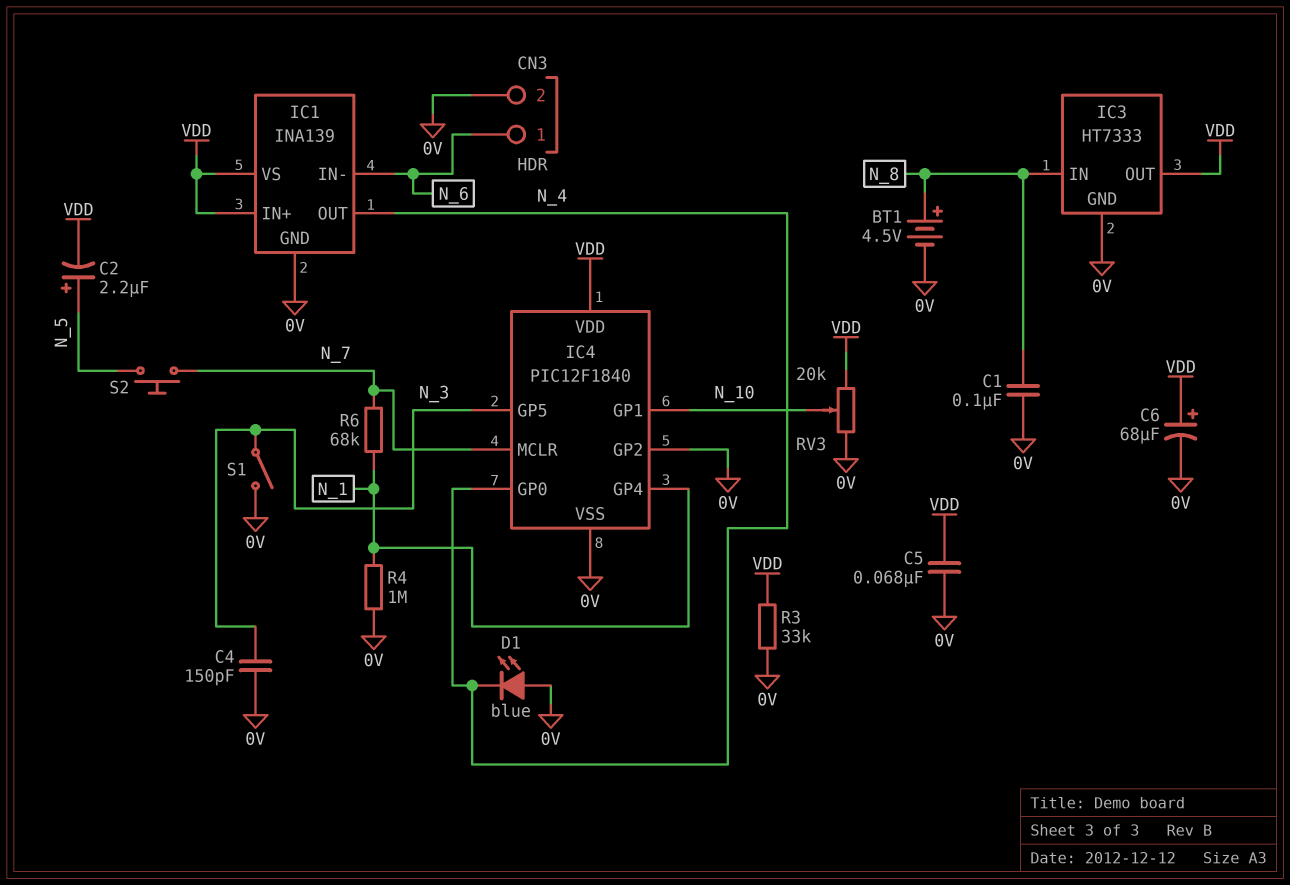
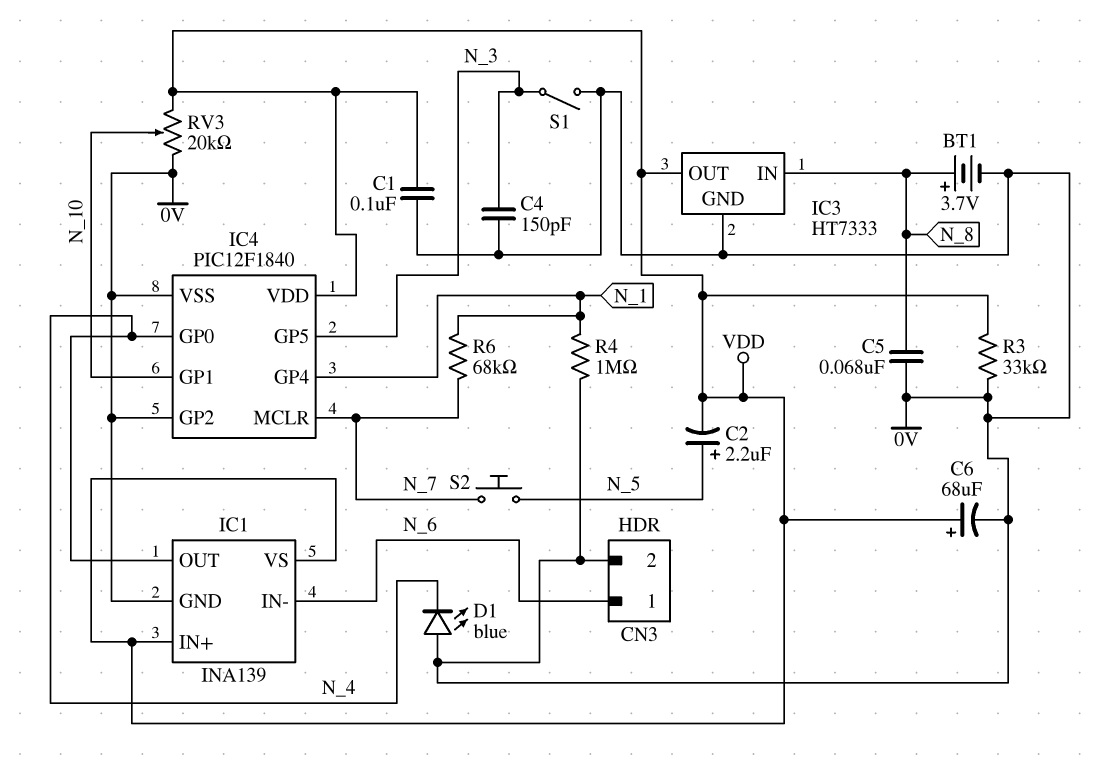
BT1: 4.5V (plus N_8, minus 0V) -> 3.7V (plus N_8, minus 0V)
C1: 100nF (0V, N_8) -> 100nF (0V, VDD)
C5: 68nF (0V, VDD) -> 68nF (0V, N_8)

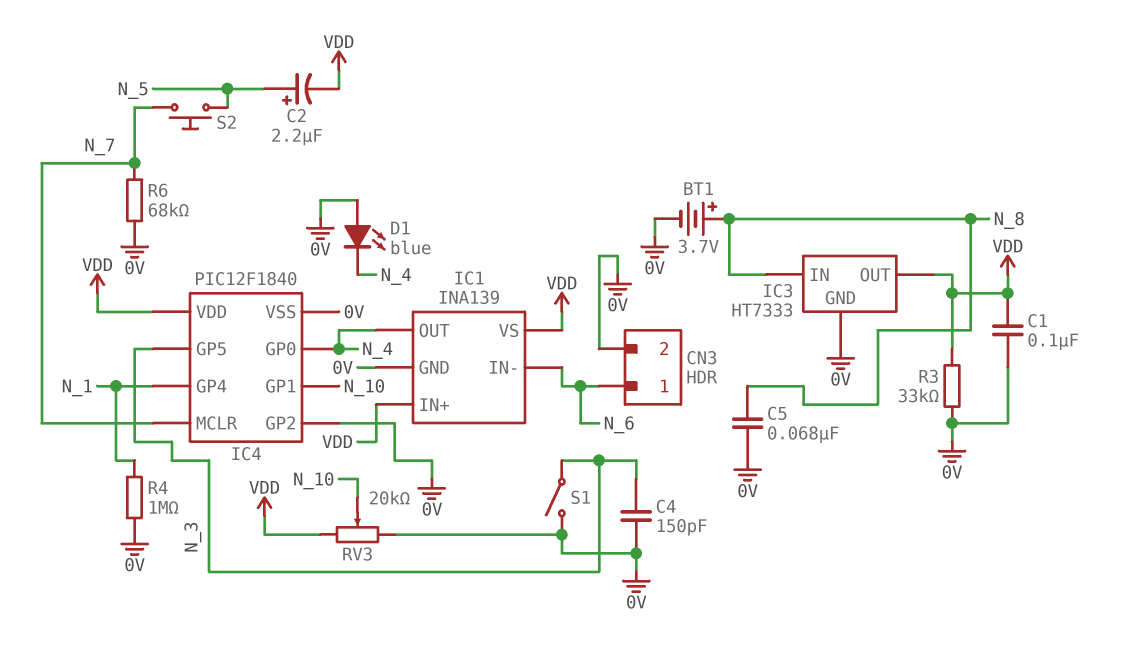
C6: 68uF (plus VDD, minus 0V) -> none
R6: 68k (N_1, N_7) -> 68k (0V, N_7)

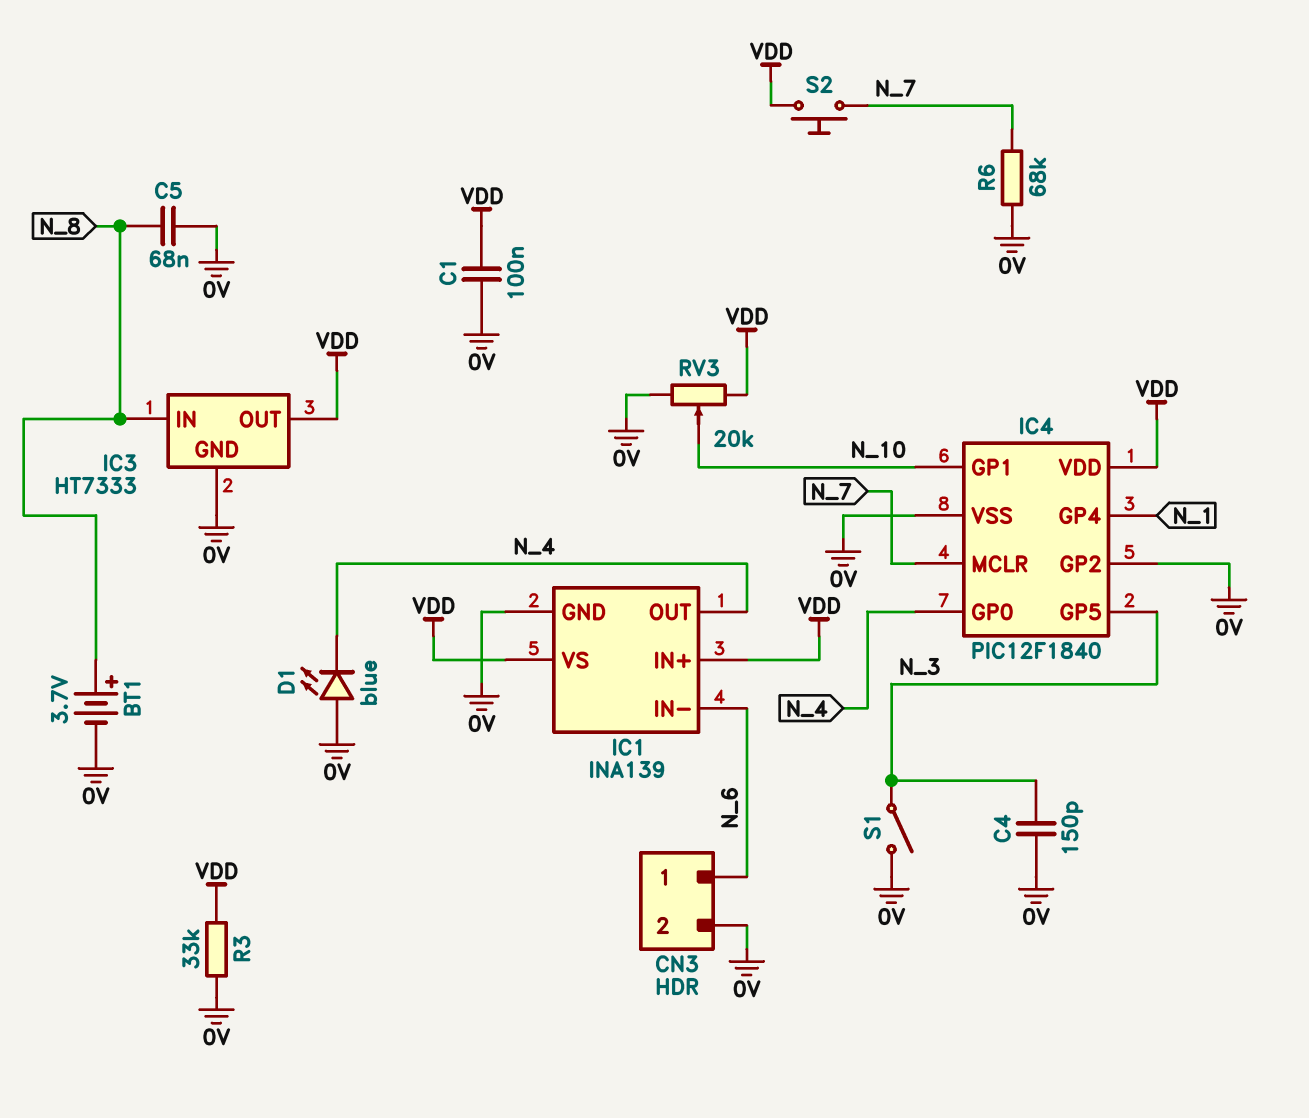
C2: 2.2uF (plus N_5, minus VDD) -> none
R4: 1M (0V, N_1) -> none
S2: button (N_5, N_7) -> button (N_7, VDD)

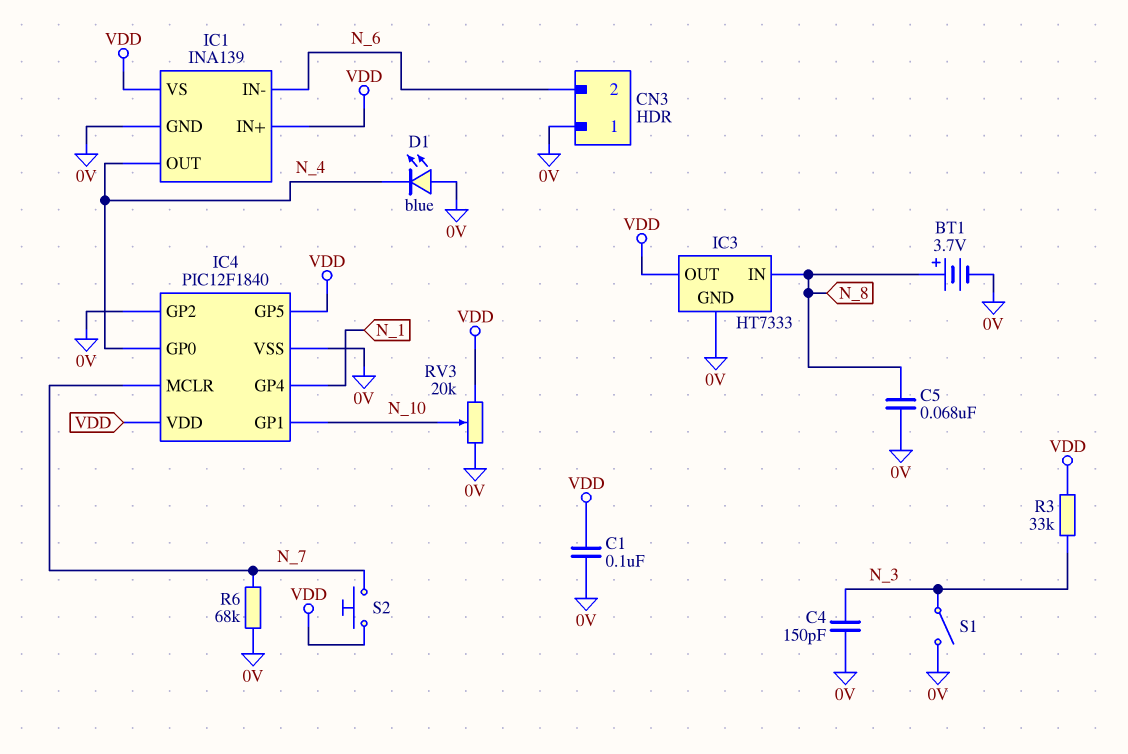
CN3 pin 1: N_6 -> 0V
CN3 pin 2: 0V -> N_6
IC4 pin GP5: N_3 -> VDD
R3: 33k (0V, VDD) -> 33k (N_3, VDD)

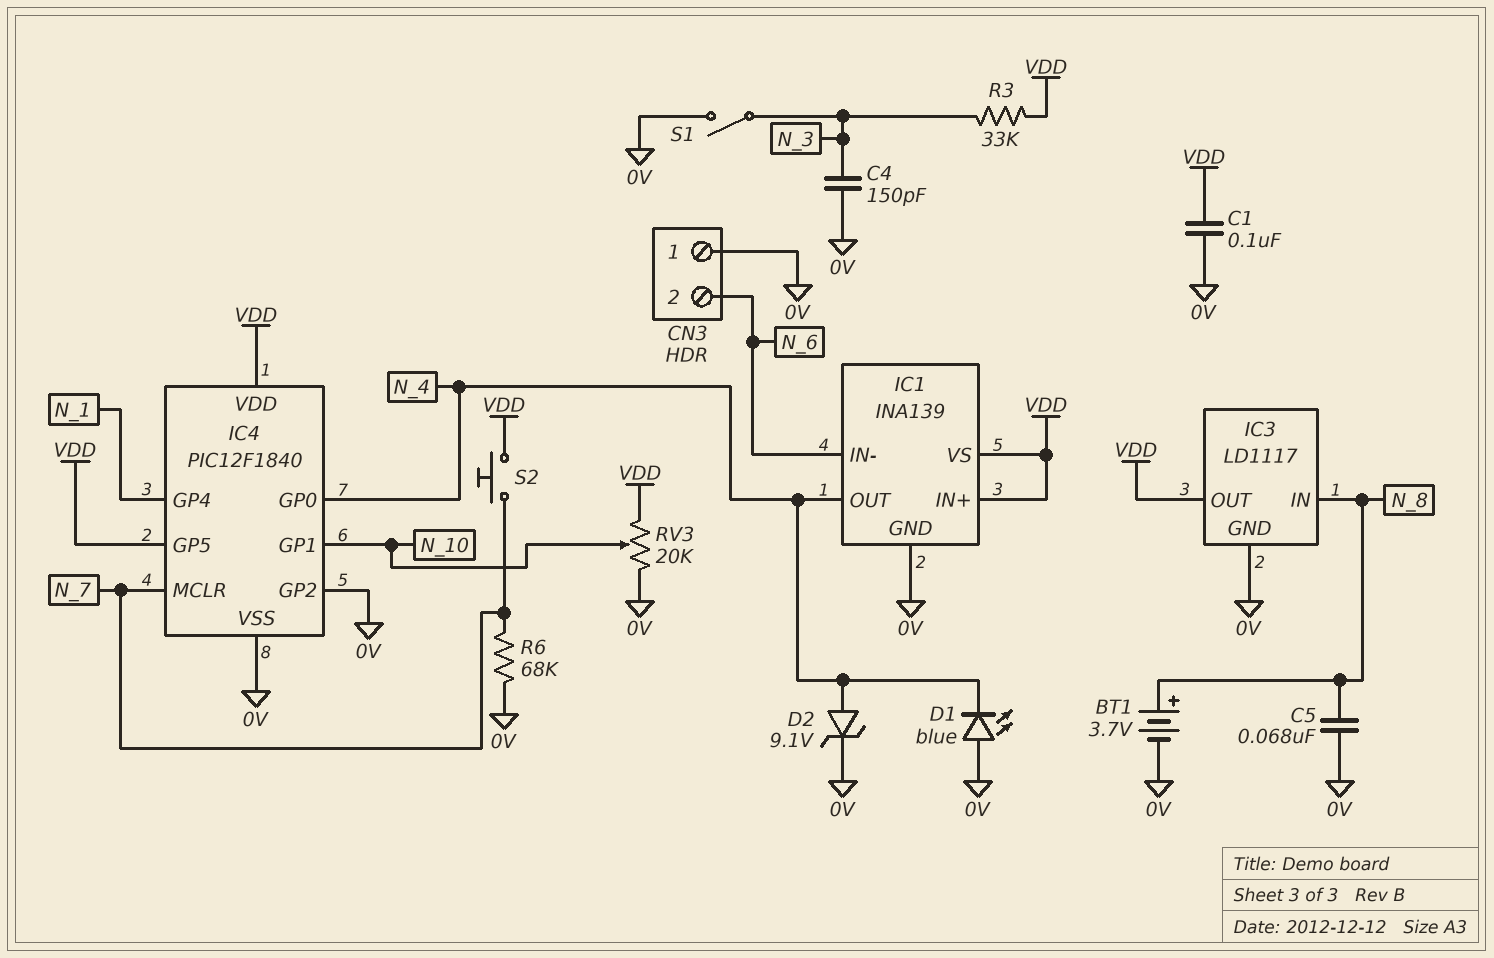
D2: none -> zener 9.1V (A N_4, K 0V)
IC3: HT7333 -> LD1117

